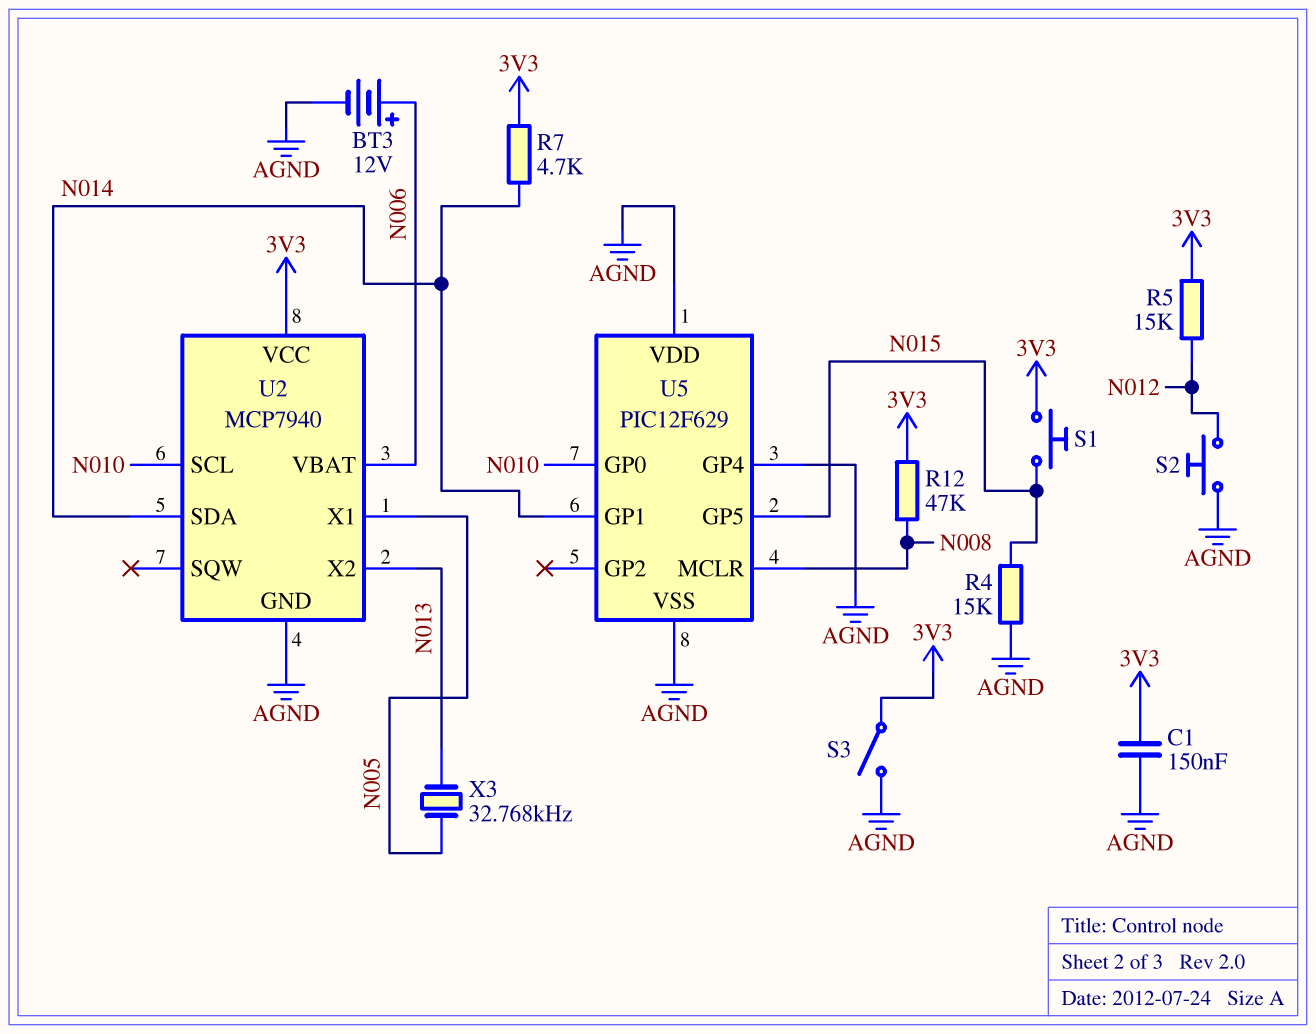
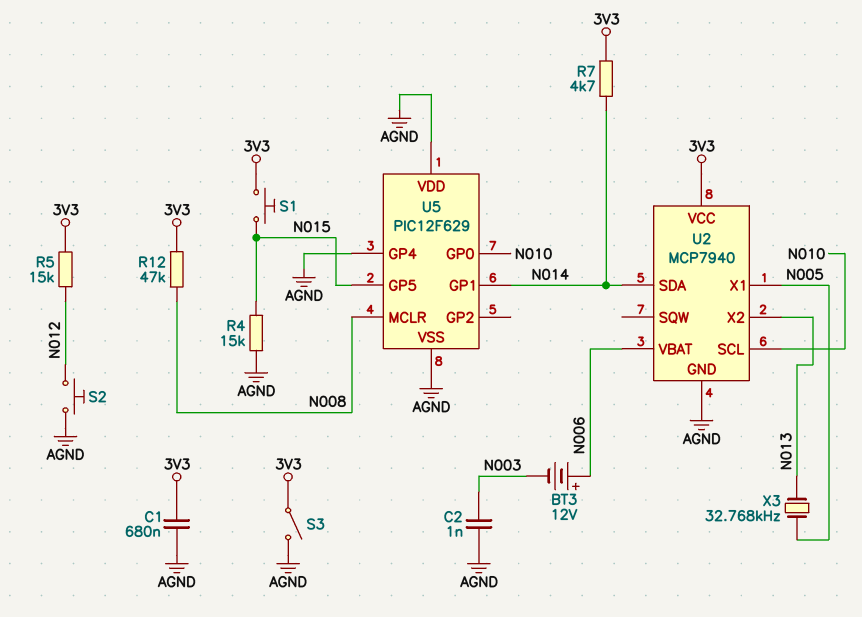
BT3: 12V (plus N006, minus AGND) -> 12V (plus N006, minus N003)
C1: 150nF (3V3, AGND) -> 680nF (3V3, AGND)
C2: none -> 1nF (AGND, N003)

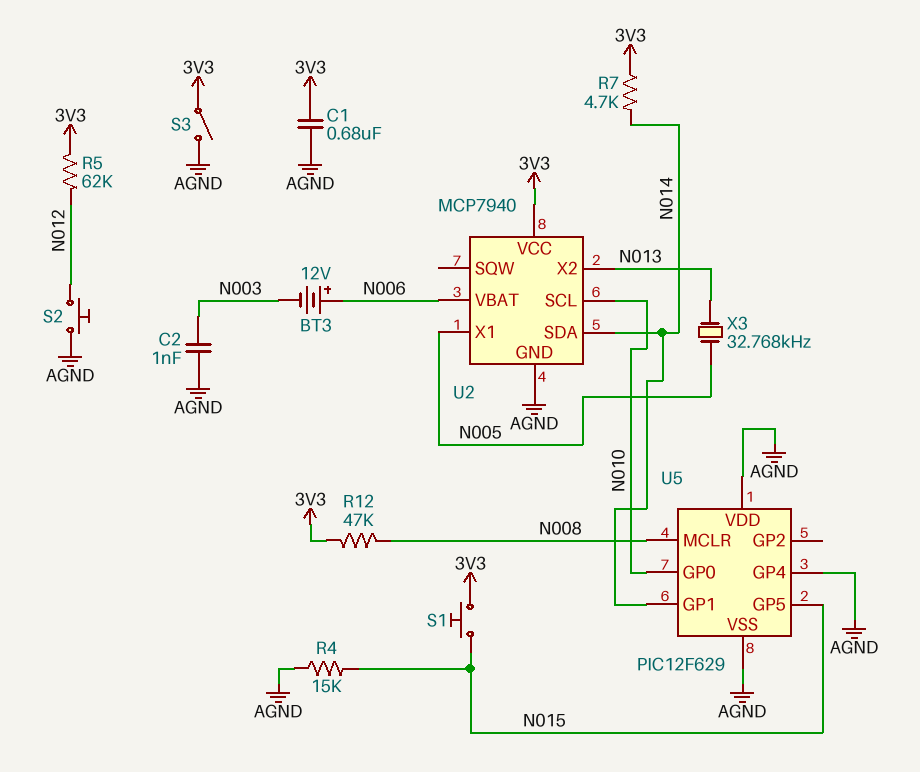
R5: 15k (3V3, N012) -> 62k (3V3, N012)

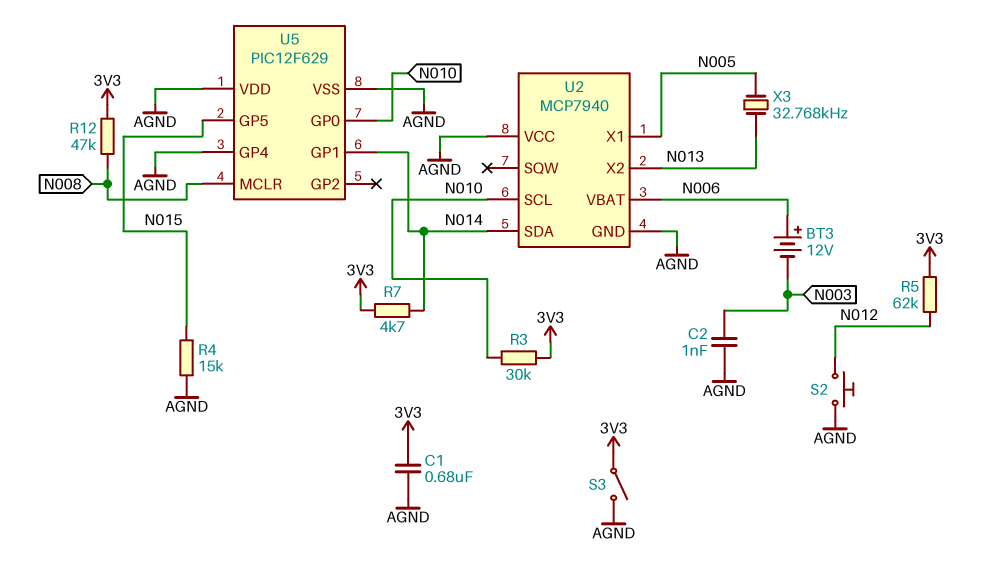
R3: none -> 30k (3V3, N010)
S1: button (3V3, N015) -> none
U2 pin VCC: 3V3 -> AGND

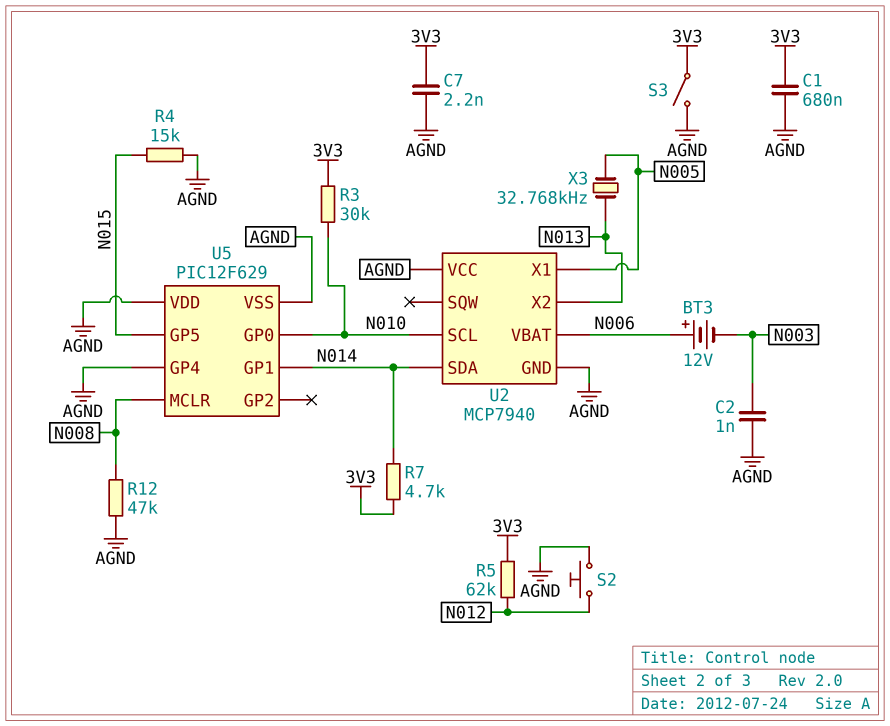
C7: none -> 2.2nF (3V3, AGND)
R12: 47k (3V3, N008) -> 47k (AGND, N008)

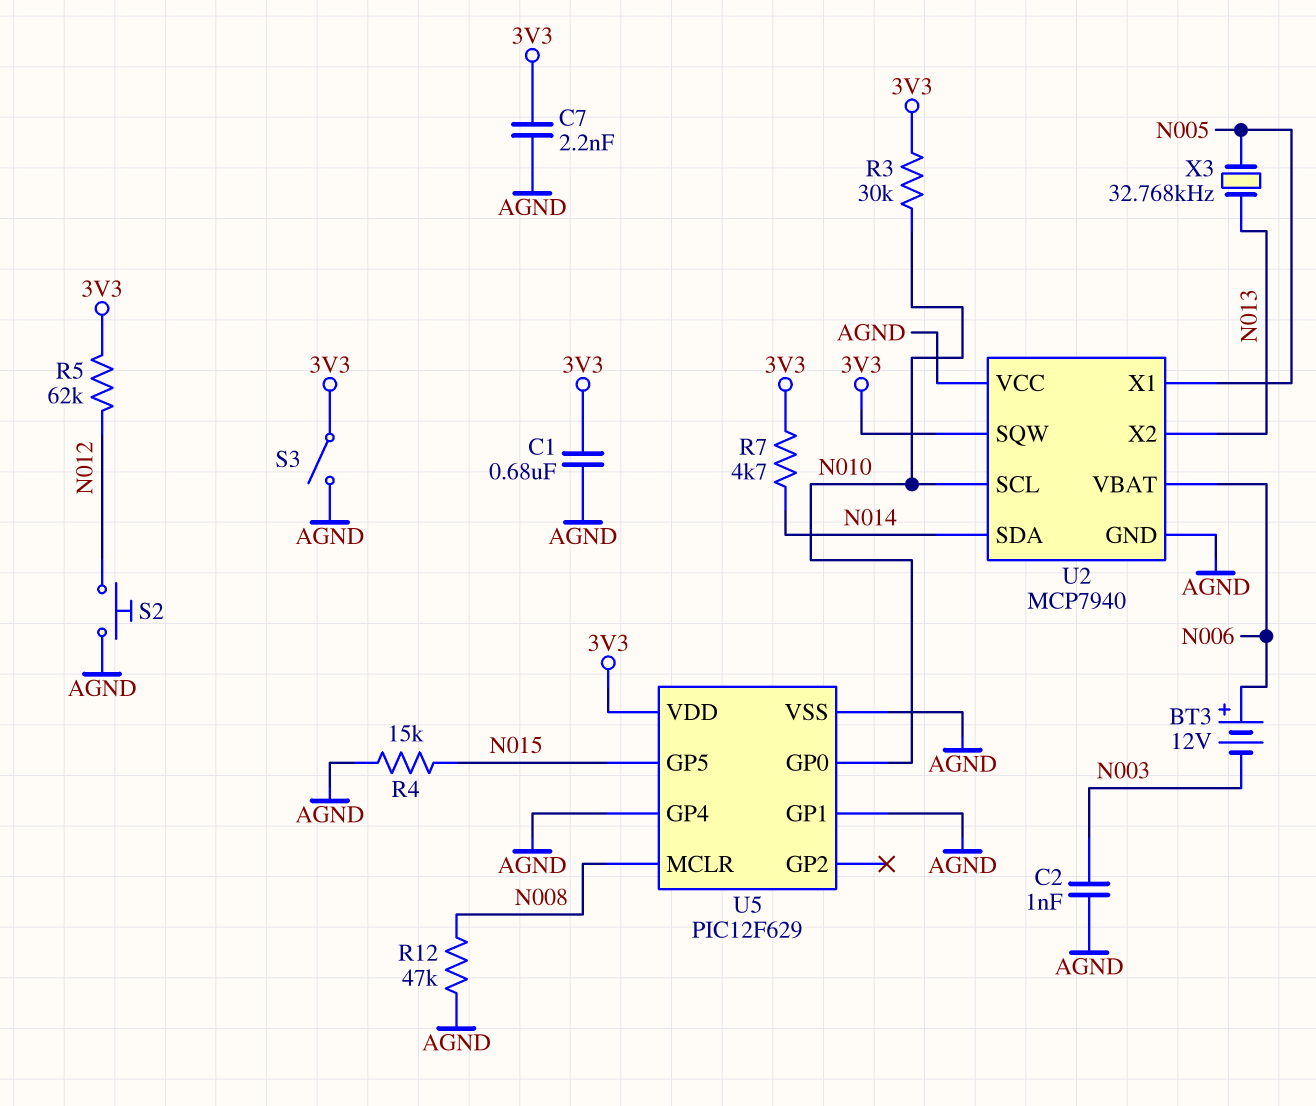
U2 pin SQW: none -> 3V3
U5 pin GP1: N014 -> AGND
U5 pin VDD: AGND -> 3V3

